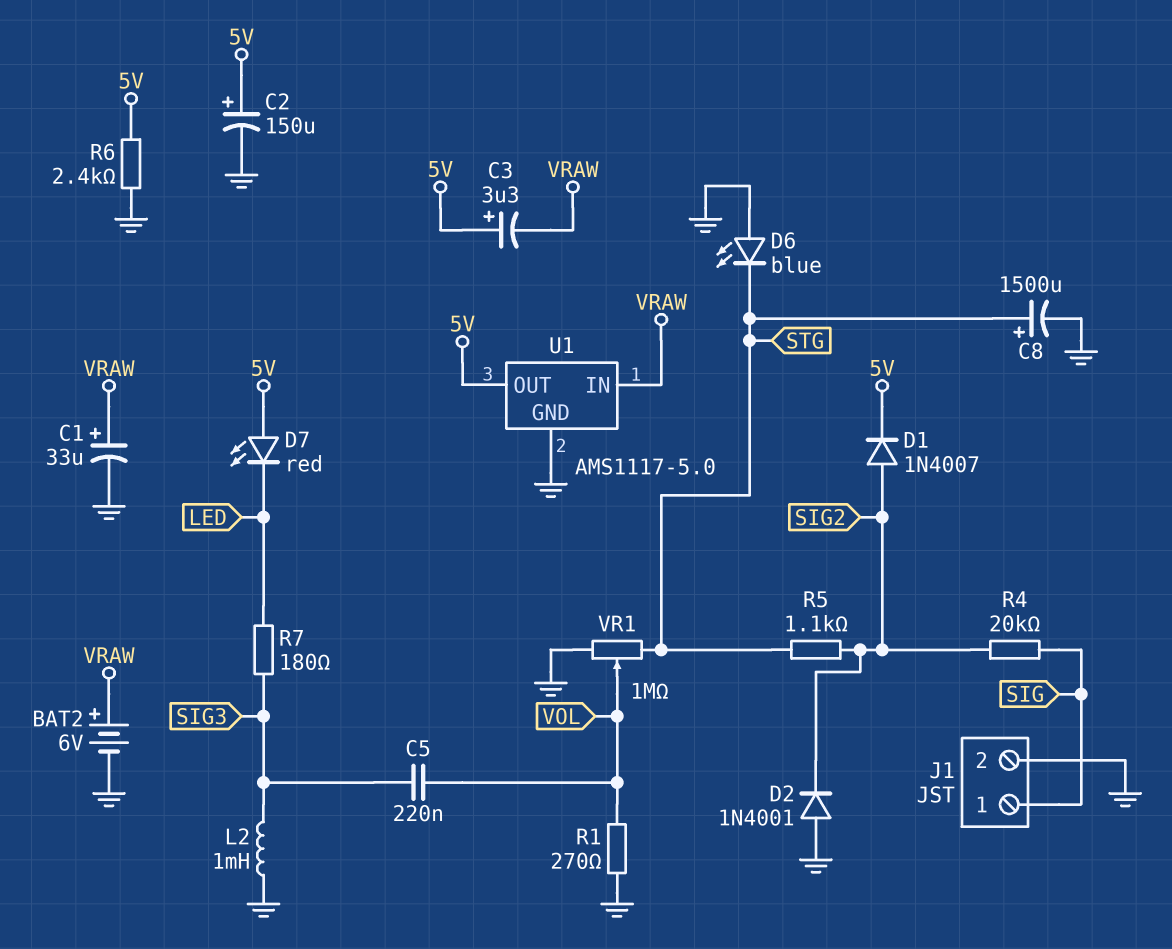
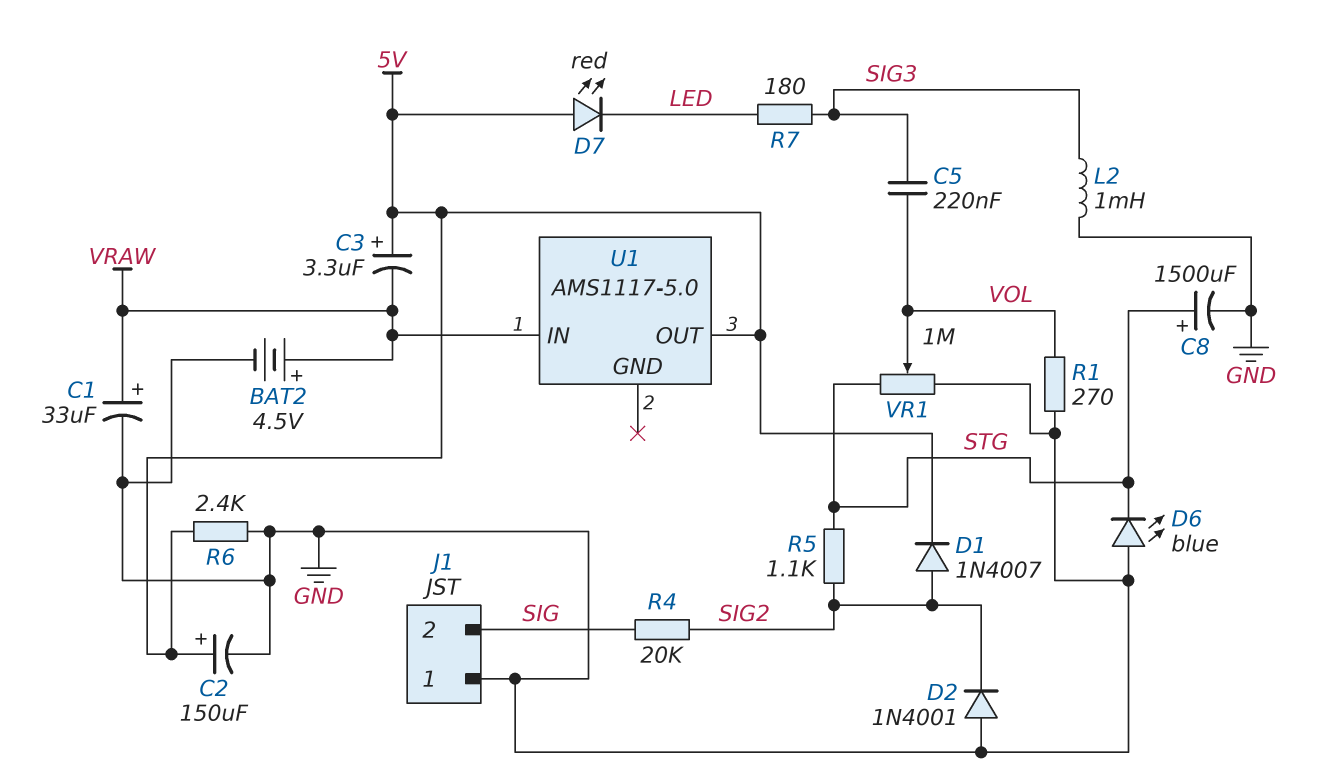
BAT2: 6V (plus VRAW, minus GND) -> 4.5V (plus VRAW, minus GND)
J1 pin 1: SIG -> GND
J1 pin 2: GND -> SIG
U1 pin GND: GND -> none

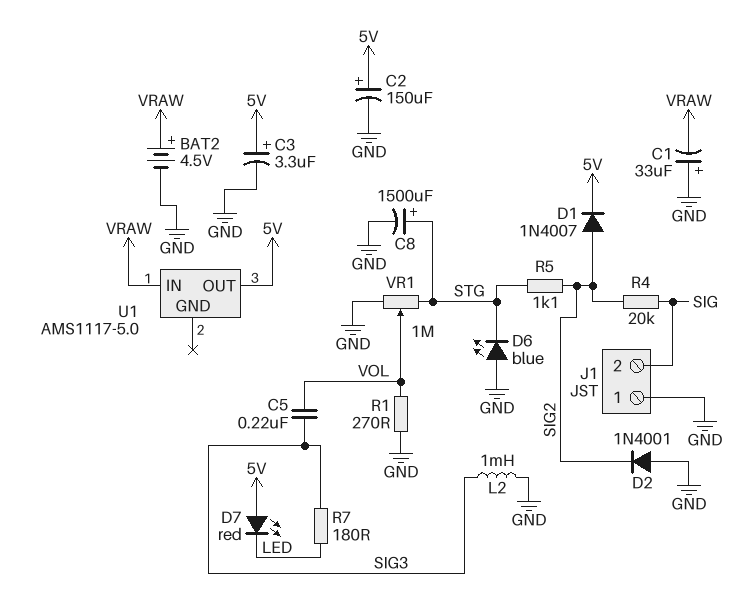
C1: 33uF (plus VRAW, minus GND) -> 33uF (plus GND, minus VRAW)
C3: 3.3uF (plus 5V, minus VRAW) -> 3.3uF (plus 5V, minus GND)
R6: 2.4k (5V, GND) -> none

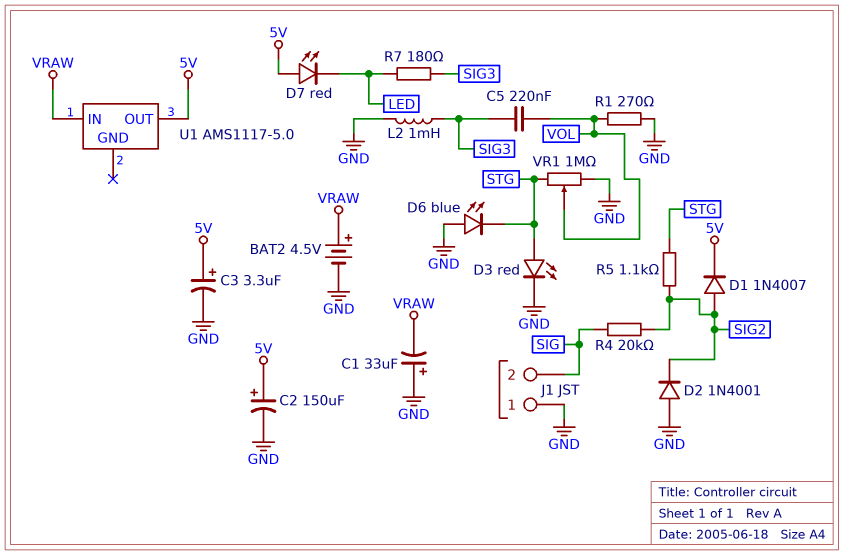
C8: 1500uF (plus STG, minus GND) -> none
D3: none -> LED red (A STG, K GND)

